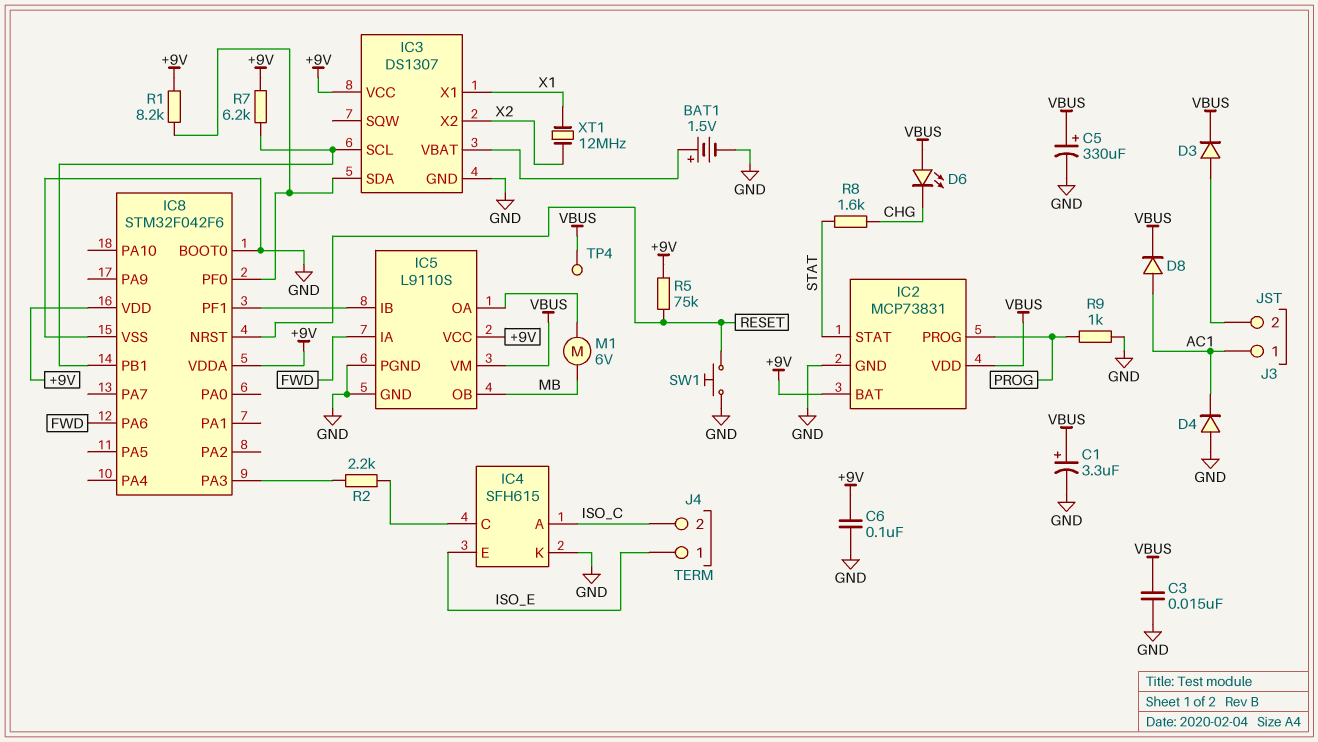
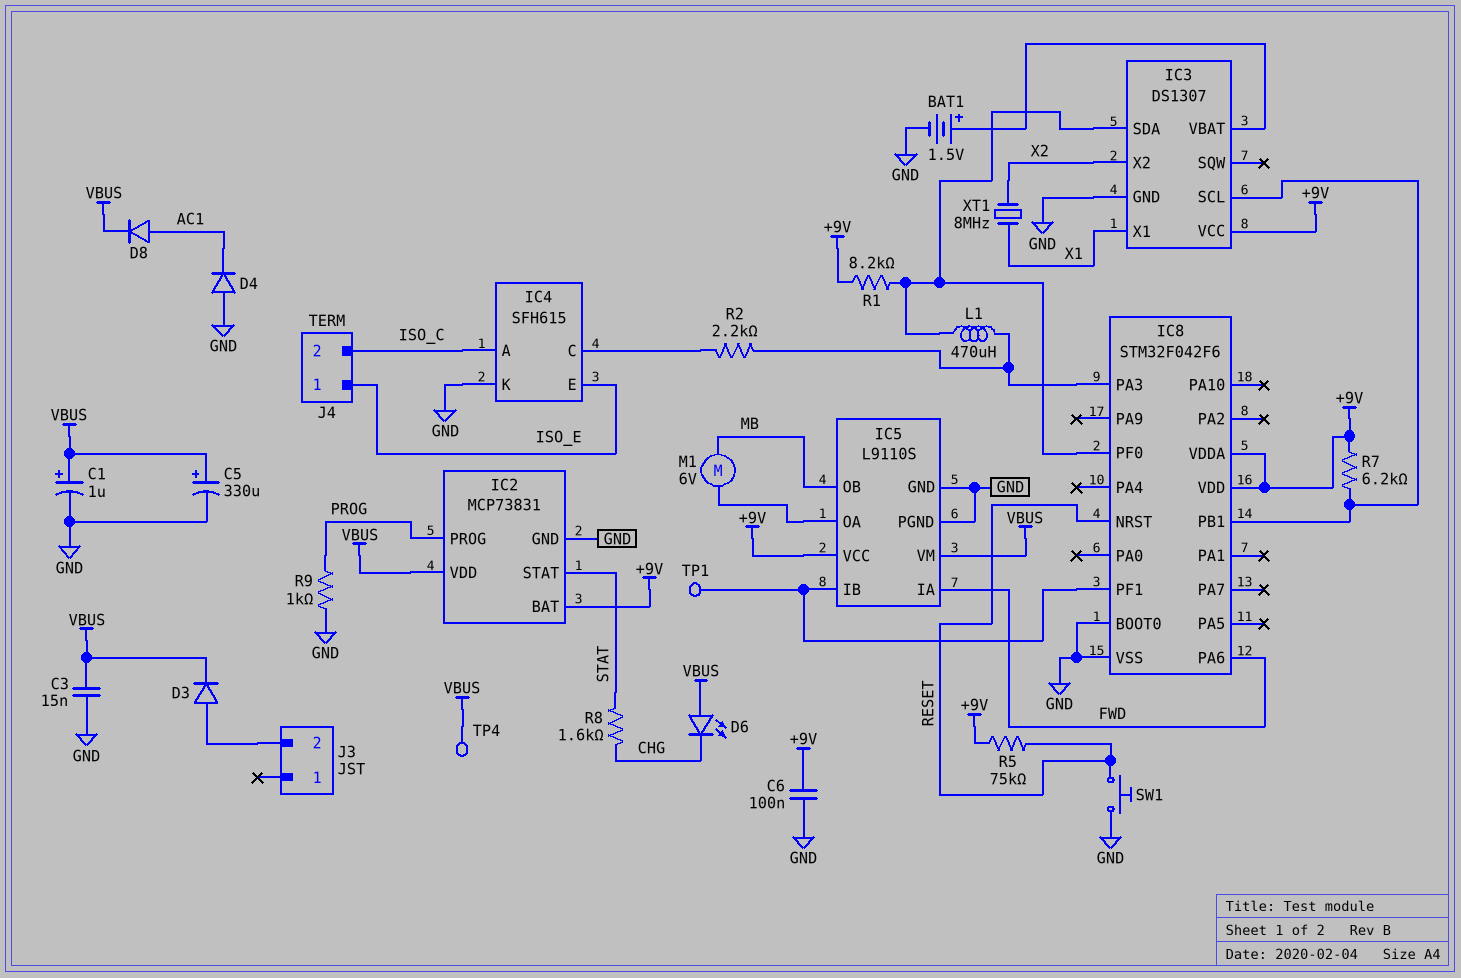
C1: 3.3uF (plus VBUS, minus GND) -> 1uF (plus VBUS, minus GND)
J3 pin 1: AC1 -> none
L1: none -> 470uH (IC3/SDA, IC8/PA3)
TP1: none -> test point (IC5/IB)
XT1: 12MHz (X1, X2) -> 8MHz (X1, X2)

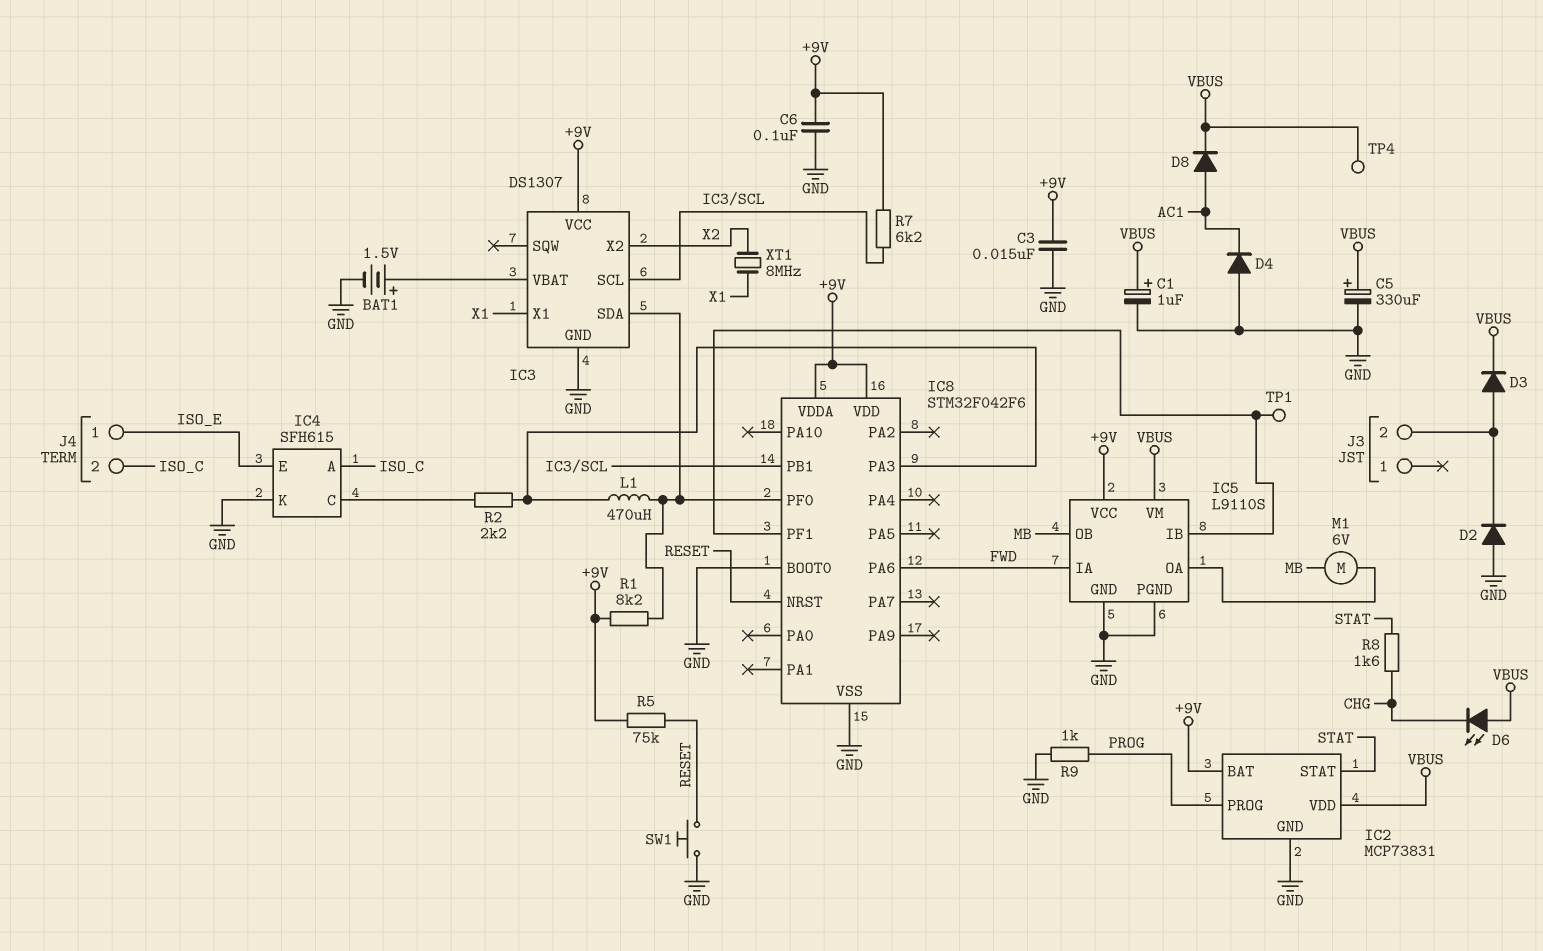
C3: 15nF (GND, VBUS) -> 15nF (+9V, GND)
D2: none -> diode (A GND, K J3/2)

